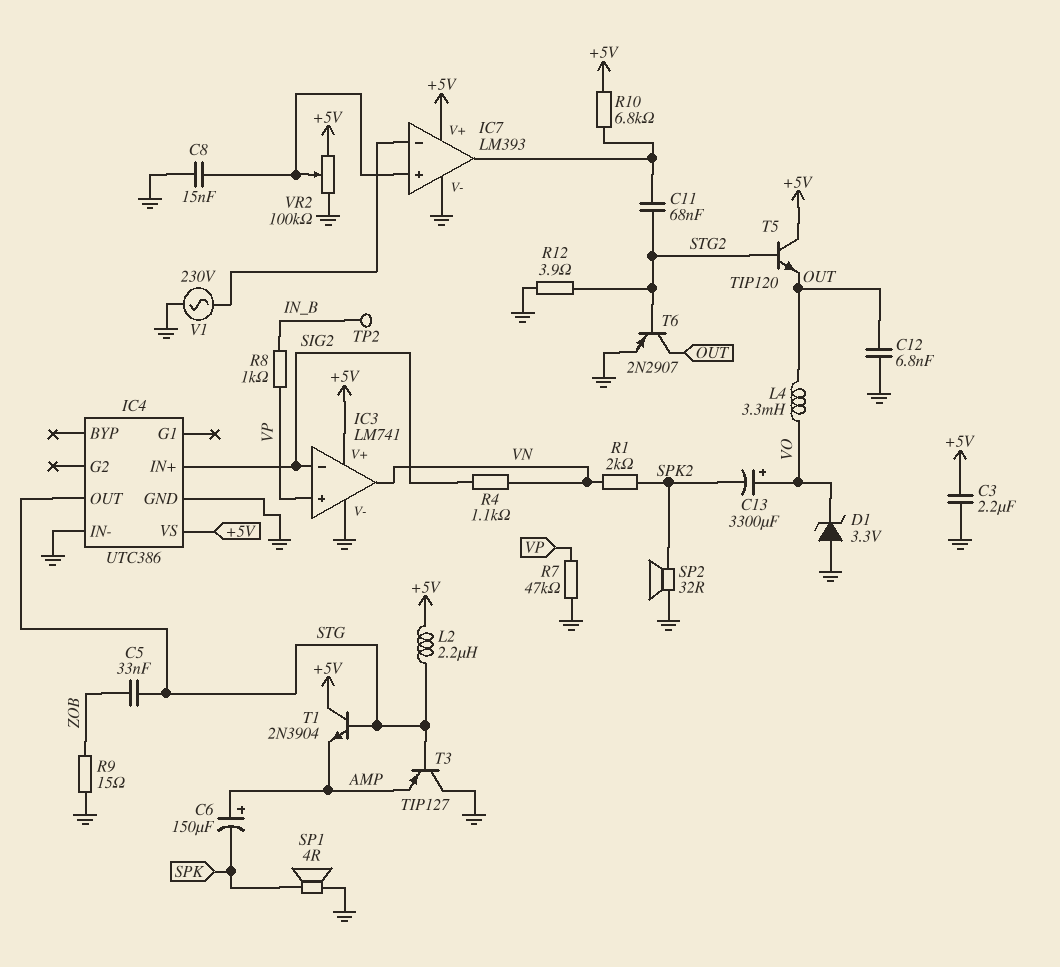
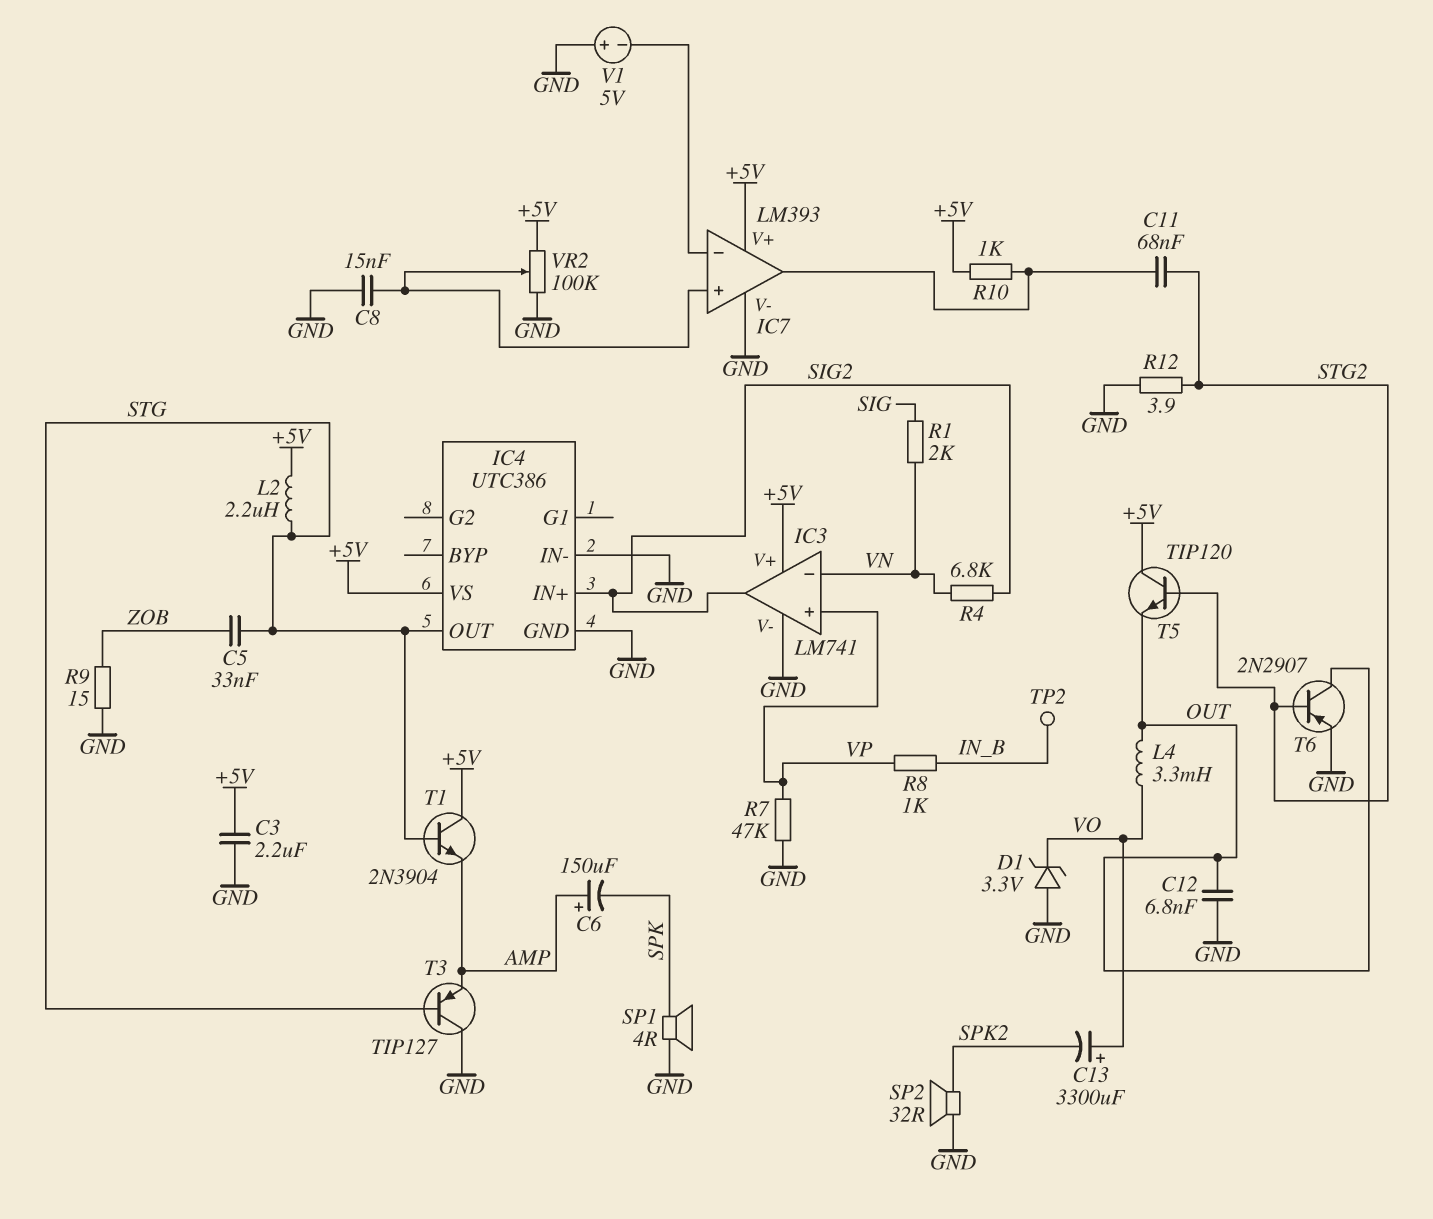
IC3 pin in-: SIG2 -> VN
IC3 pin out: VN -> SIG2
R1: 2k (SPK2, VN) -> 2k (SIG, VN)
R4: 1.1k (SIG2, VN) -> 6.8k (SIG2, VN)
R10: 6.8k (+5V, IC7/out) -> 1k (+5V, IC7/out)
V1: AC 230V (GND, IC7/in-) -> 5V (plus GND, minus IC7/in-)

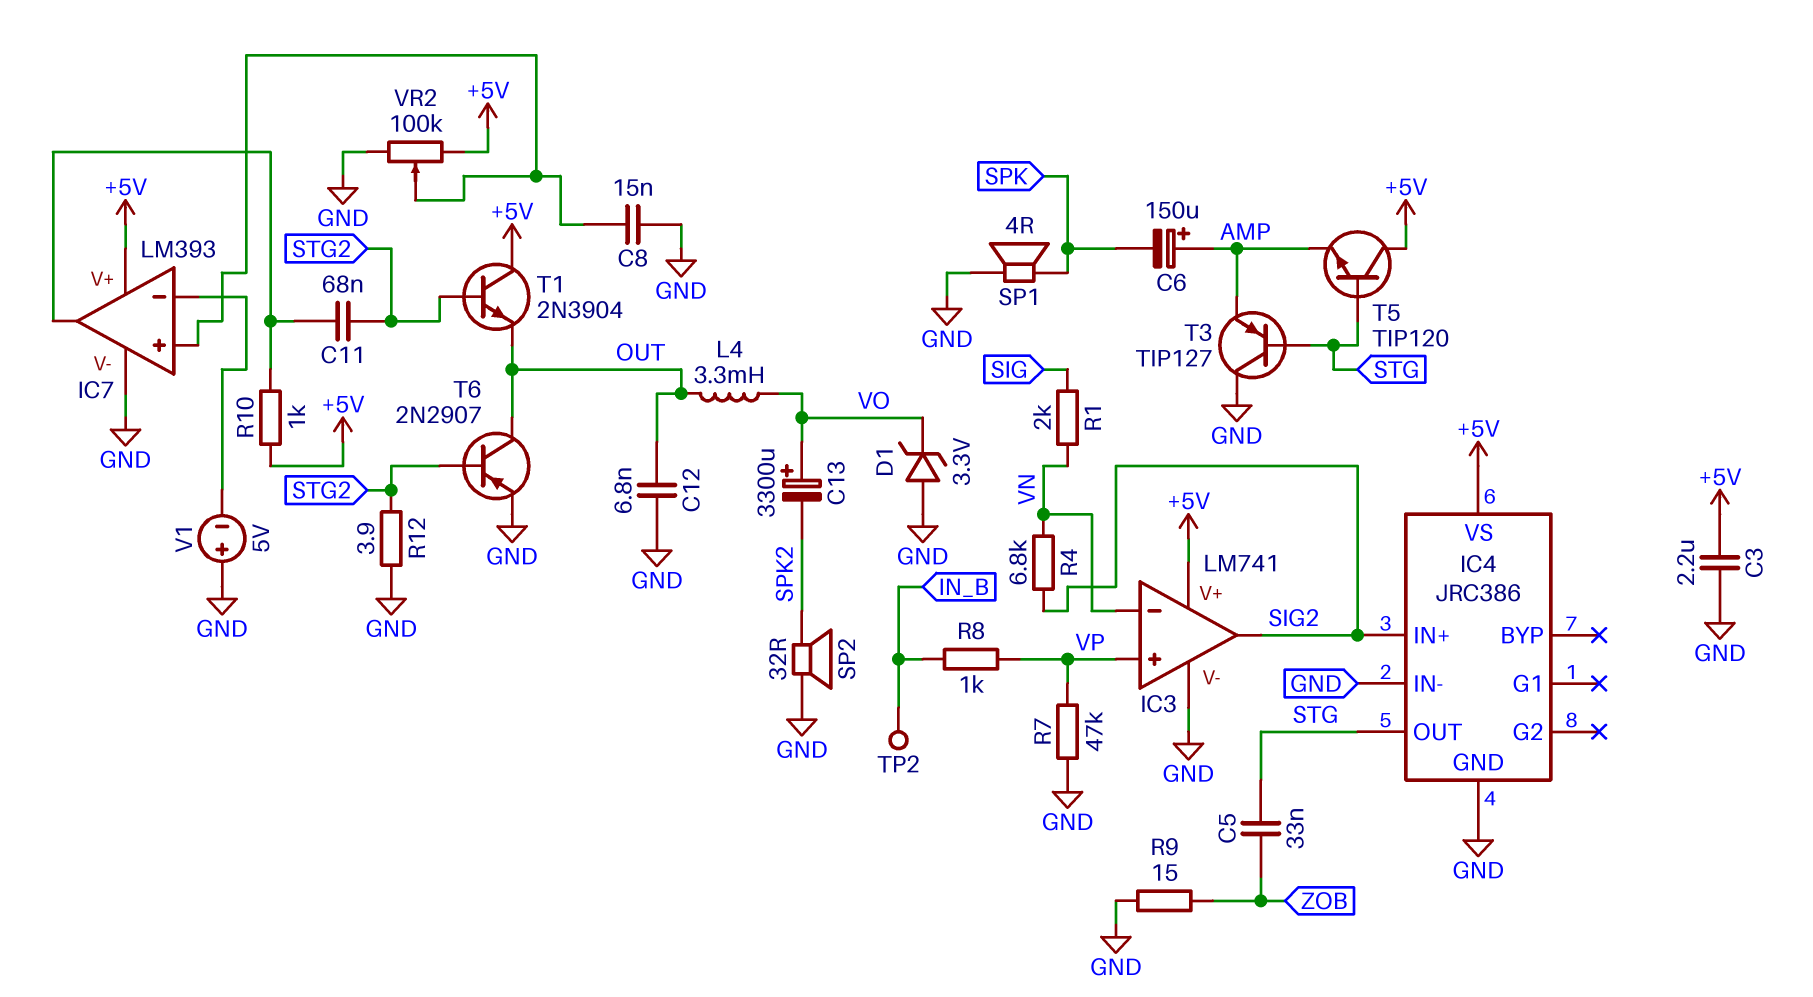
IC4: UTC386 -> JRC386
L2: 2.2uH (+5V, STG) -> none
T1: NPN 2N3904 (B STG, C +5V, E AMP) -> NPN 2N3904 (B STG2, C +5V, E OUT)
T5: NPN TIP120 (B STG2, C +5V, E OUT) -> NPN TIP120 (B STG, C +5V, E AMP)

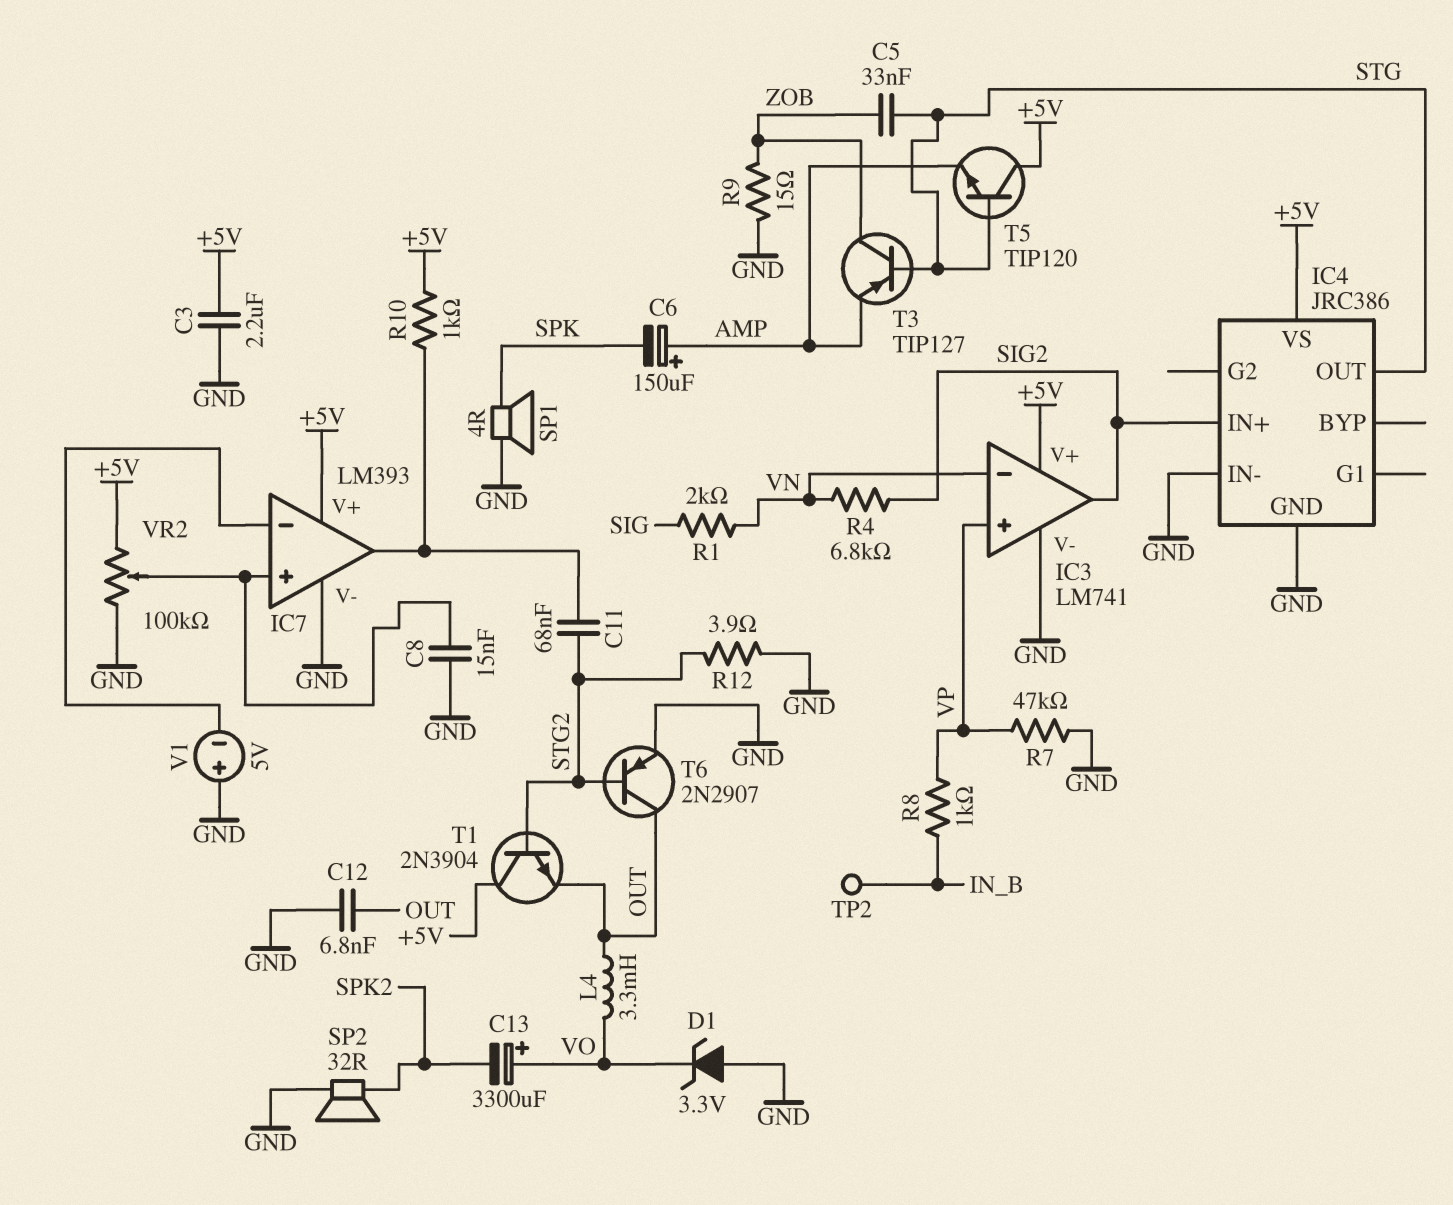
T3: PNP TIP127 (B STG, C GND, E AMP) -> PNP TIP127 (B STG, C ZOB, E AMP)

